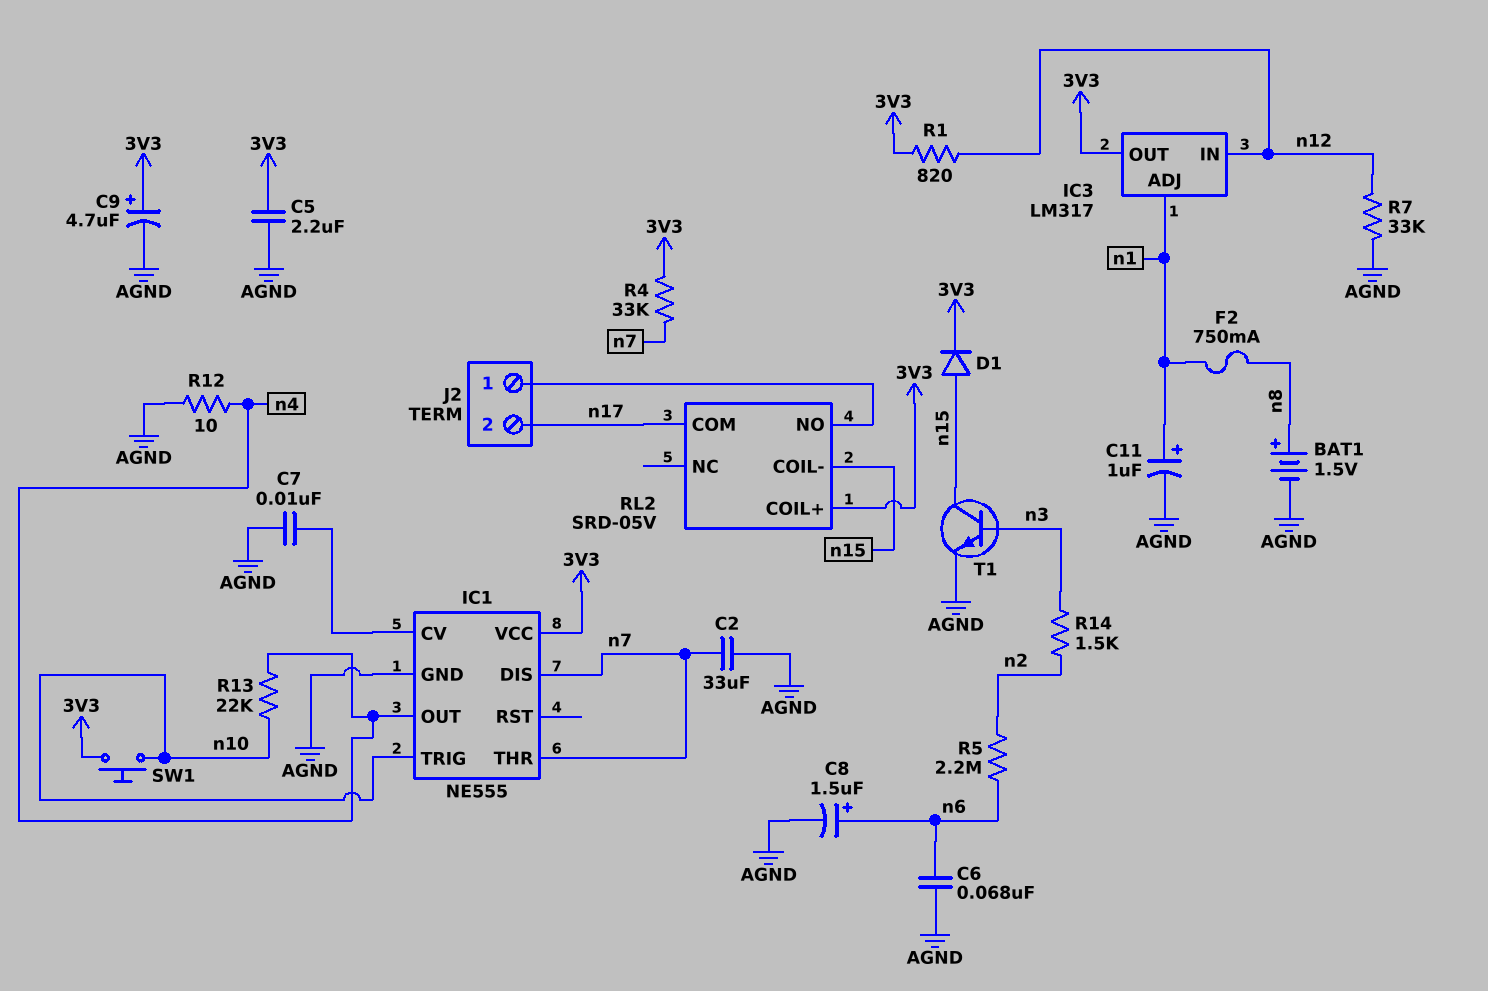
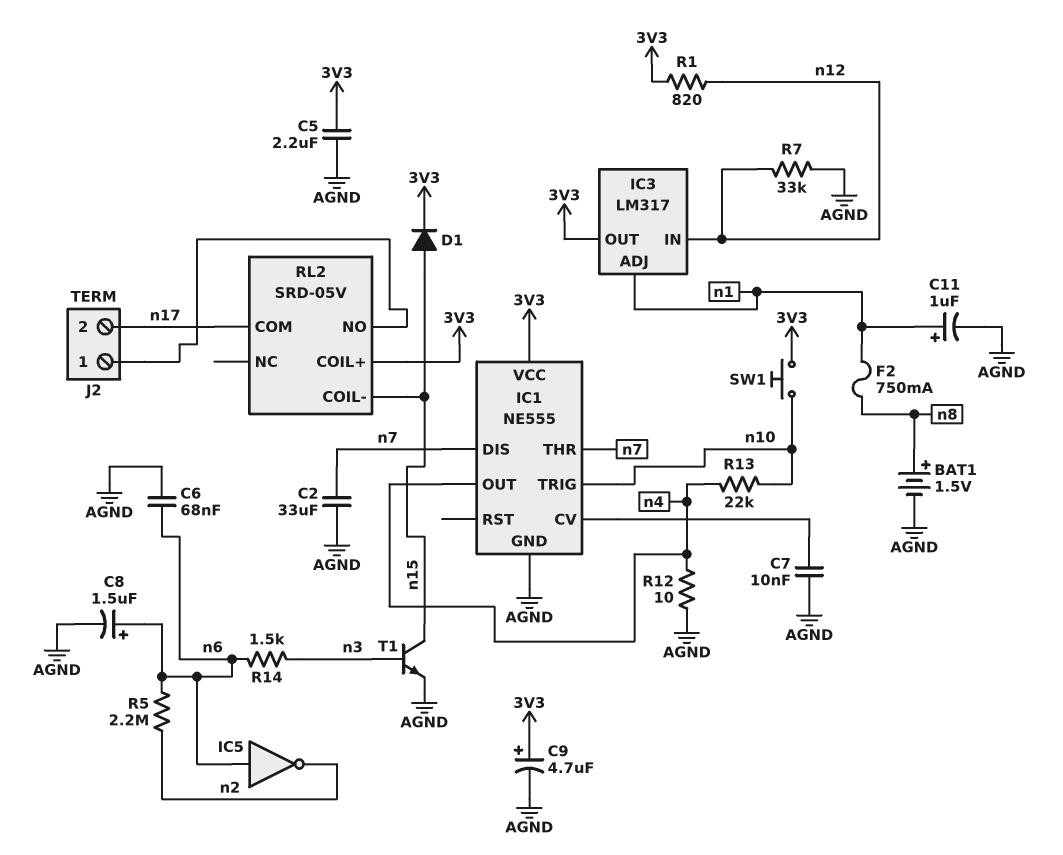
IC5: none -> NOT (in n6, out n2)
R4: 33k (3V3, n7) -> none
R14: 1.5k (n2, n3) -> 1.5k (n3, n6)

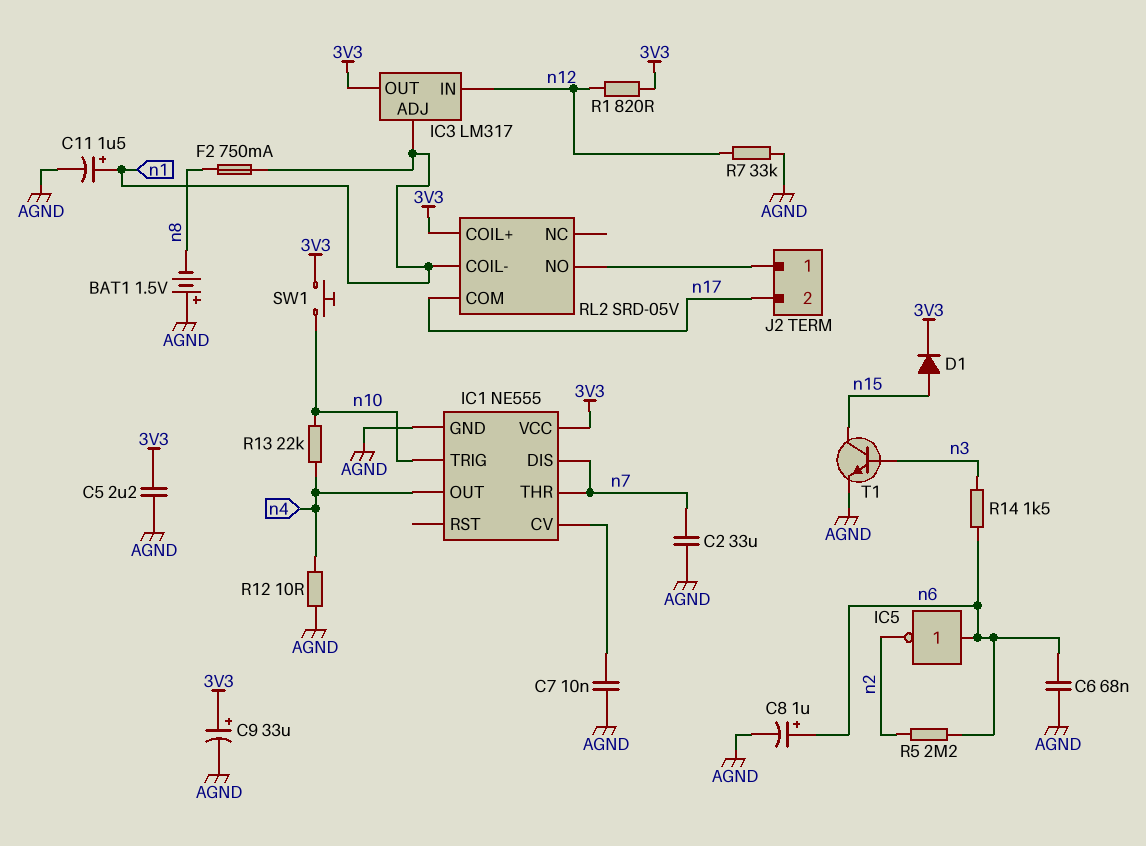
BAT1: 1.5V (plus n8, minus AGND) -> 1.5V (plus AGND, minus n8)
C8: 1.5uF (plus n6, minus AGND) -> 1uF (plus n6, minus AGND)
C9: 4.7uF (plus 3V3, minus AGND) -> 33uF (plus 3V3, minus AGND)
C11: 1uF (plus n1, minus AGND) -> 1.5uF (plus n1, minus AGND)
RL2 pin COIL-: n15 -> n1

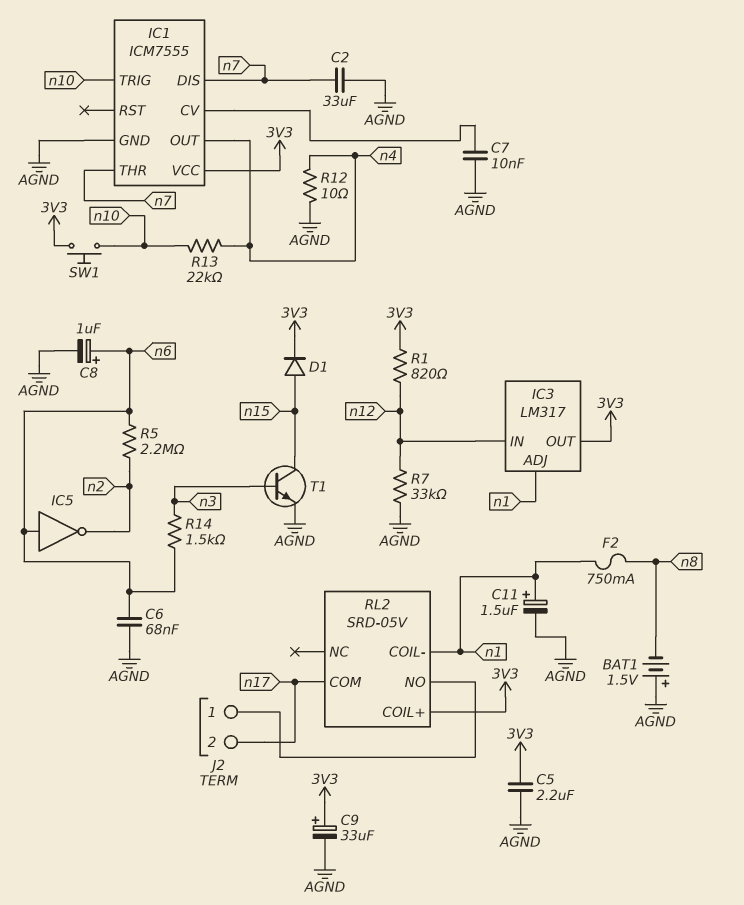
IC1: NE555 -> ICM7555

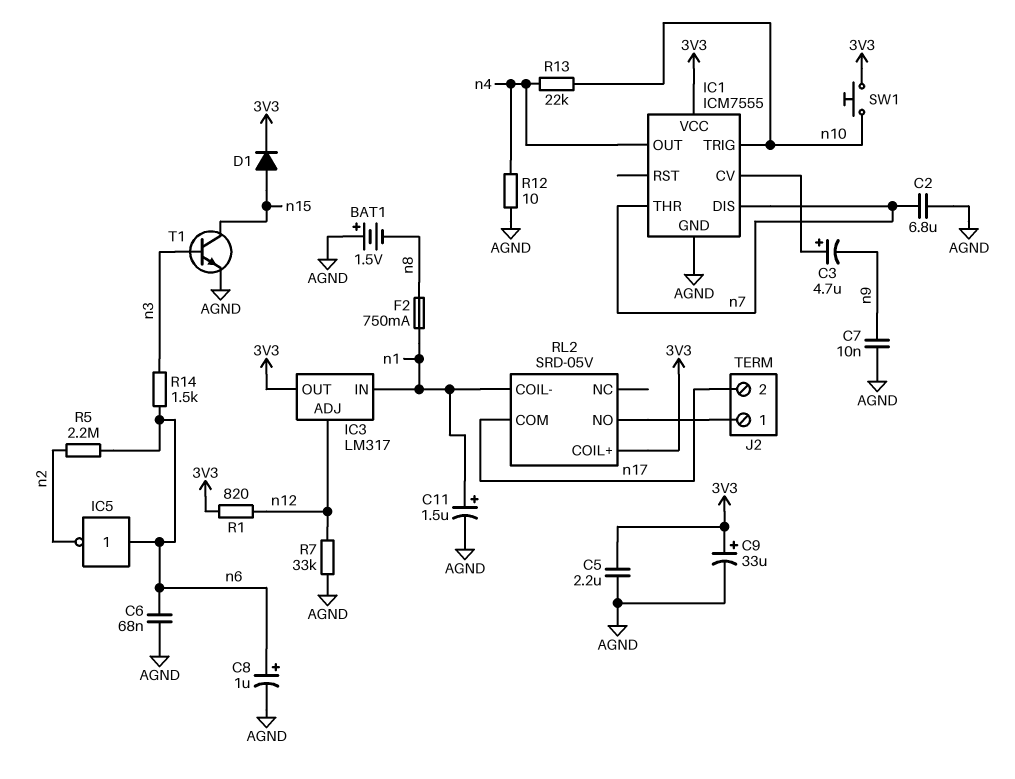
C2: 33uF (AGND, n7) -> 6.8uF (AGND, n7)
C3: none -> 4.7uF (plus IC1/CV, minus n9)
C7: 10nF (AGND, IC1/CV) -> 10nF (AGND, n9)
IC3 pin ADJ: n1 -> n12
IC3 pin IN: n12 -> n1

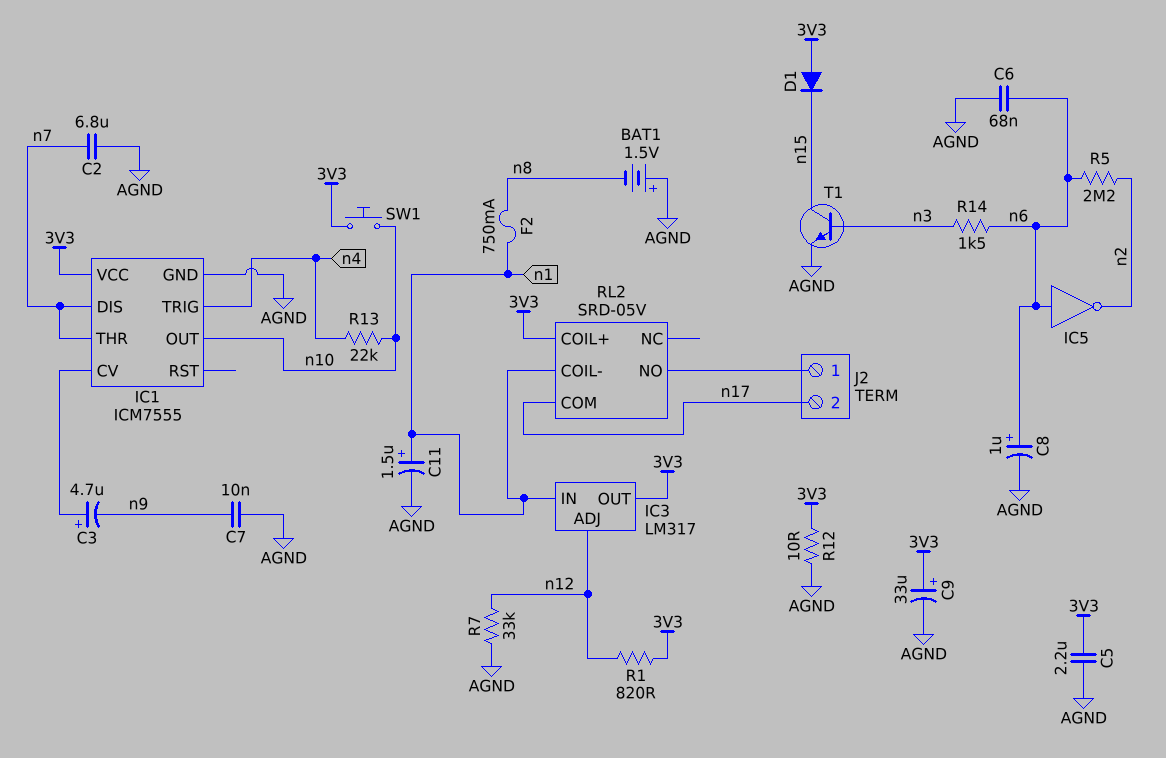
D1: diode (A n15, K 3V3) -> diode (A 3V3, K n15)
IC1 pin OUT: n4 -> n10
IC1 pin TRIG: n10 -> n4
R12: 10 (AGND, n4) -> 10 (3V3, AGND)

